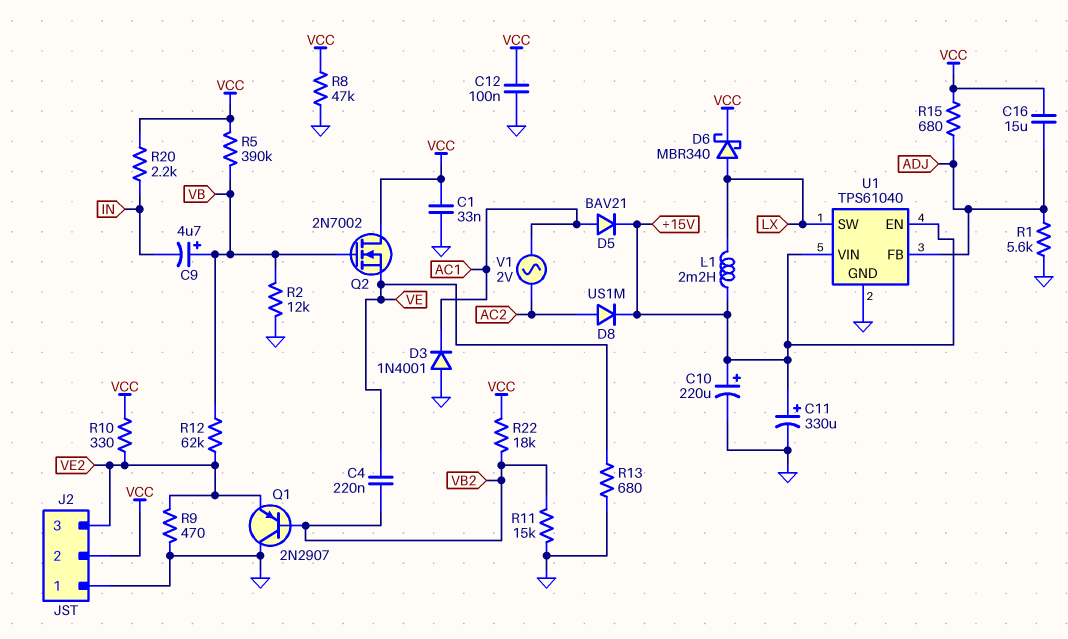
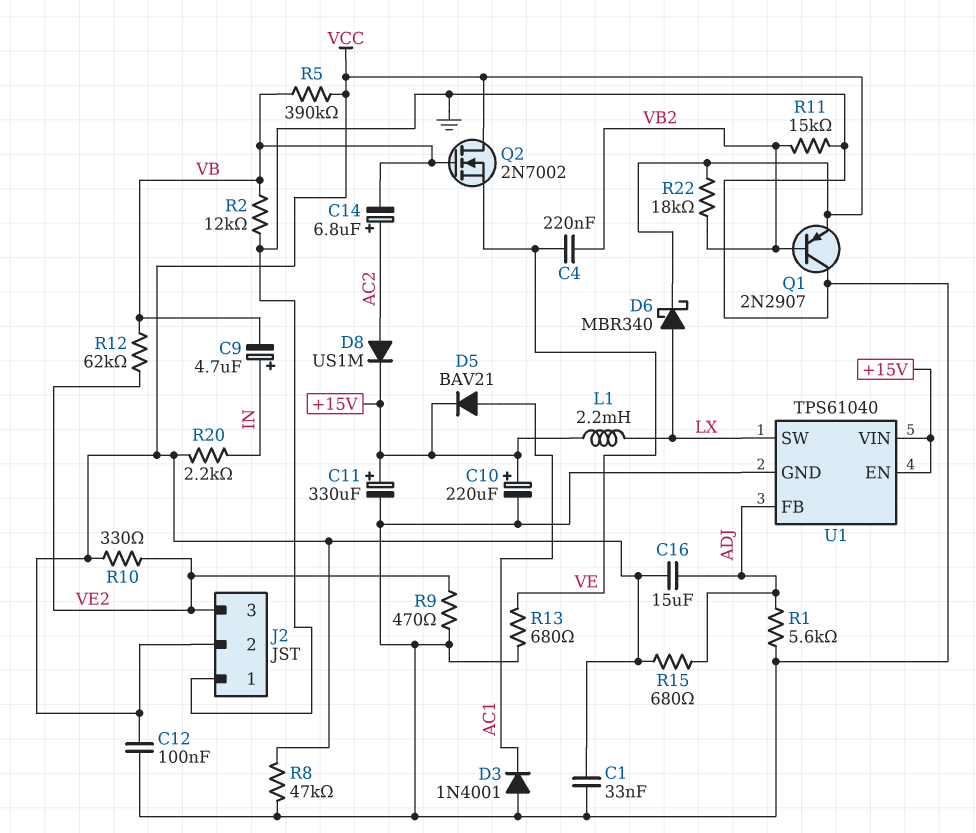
C9: 4.7uF (plus VB, minus IN) -> 4.7uF (plus IN, minus VB)
C14: none -> 6.8uF (plus AC2, minus VB)
Q1: PNP 2N2907 (B VB2, C GND, E VE2) -> PNP 2N2907 (B VB2, C GND, E VCC)
V1: AC 2V (AC1, AC2) -> none

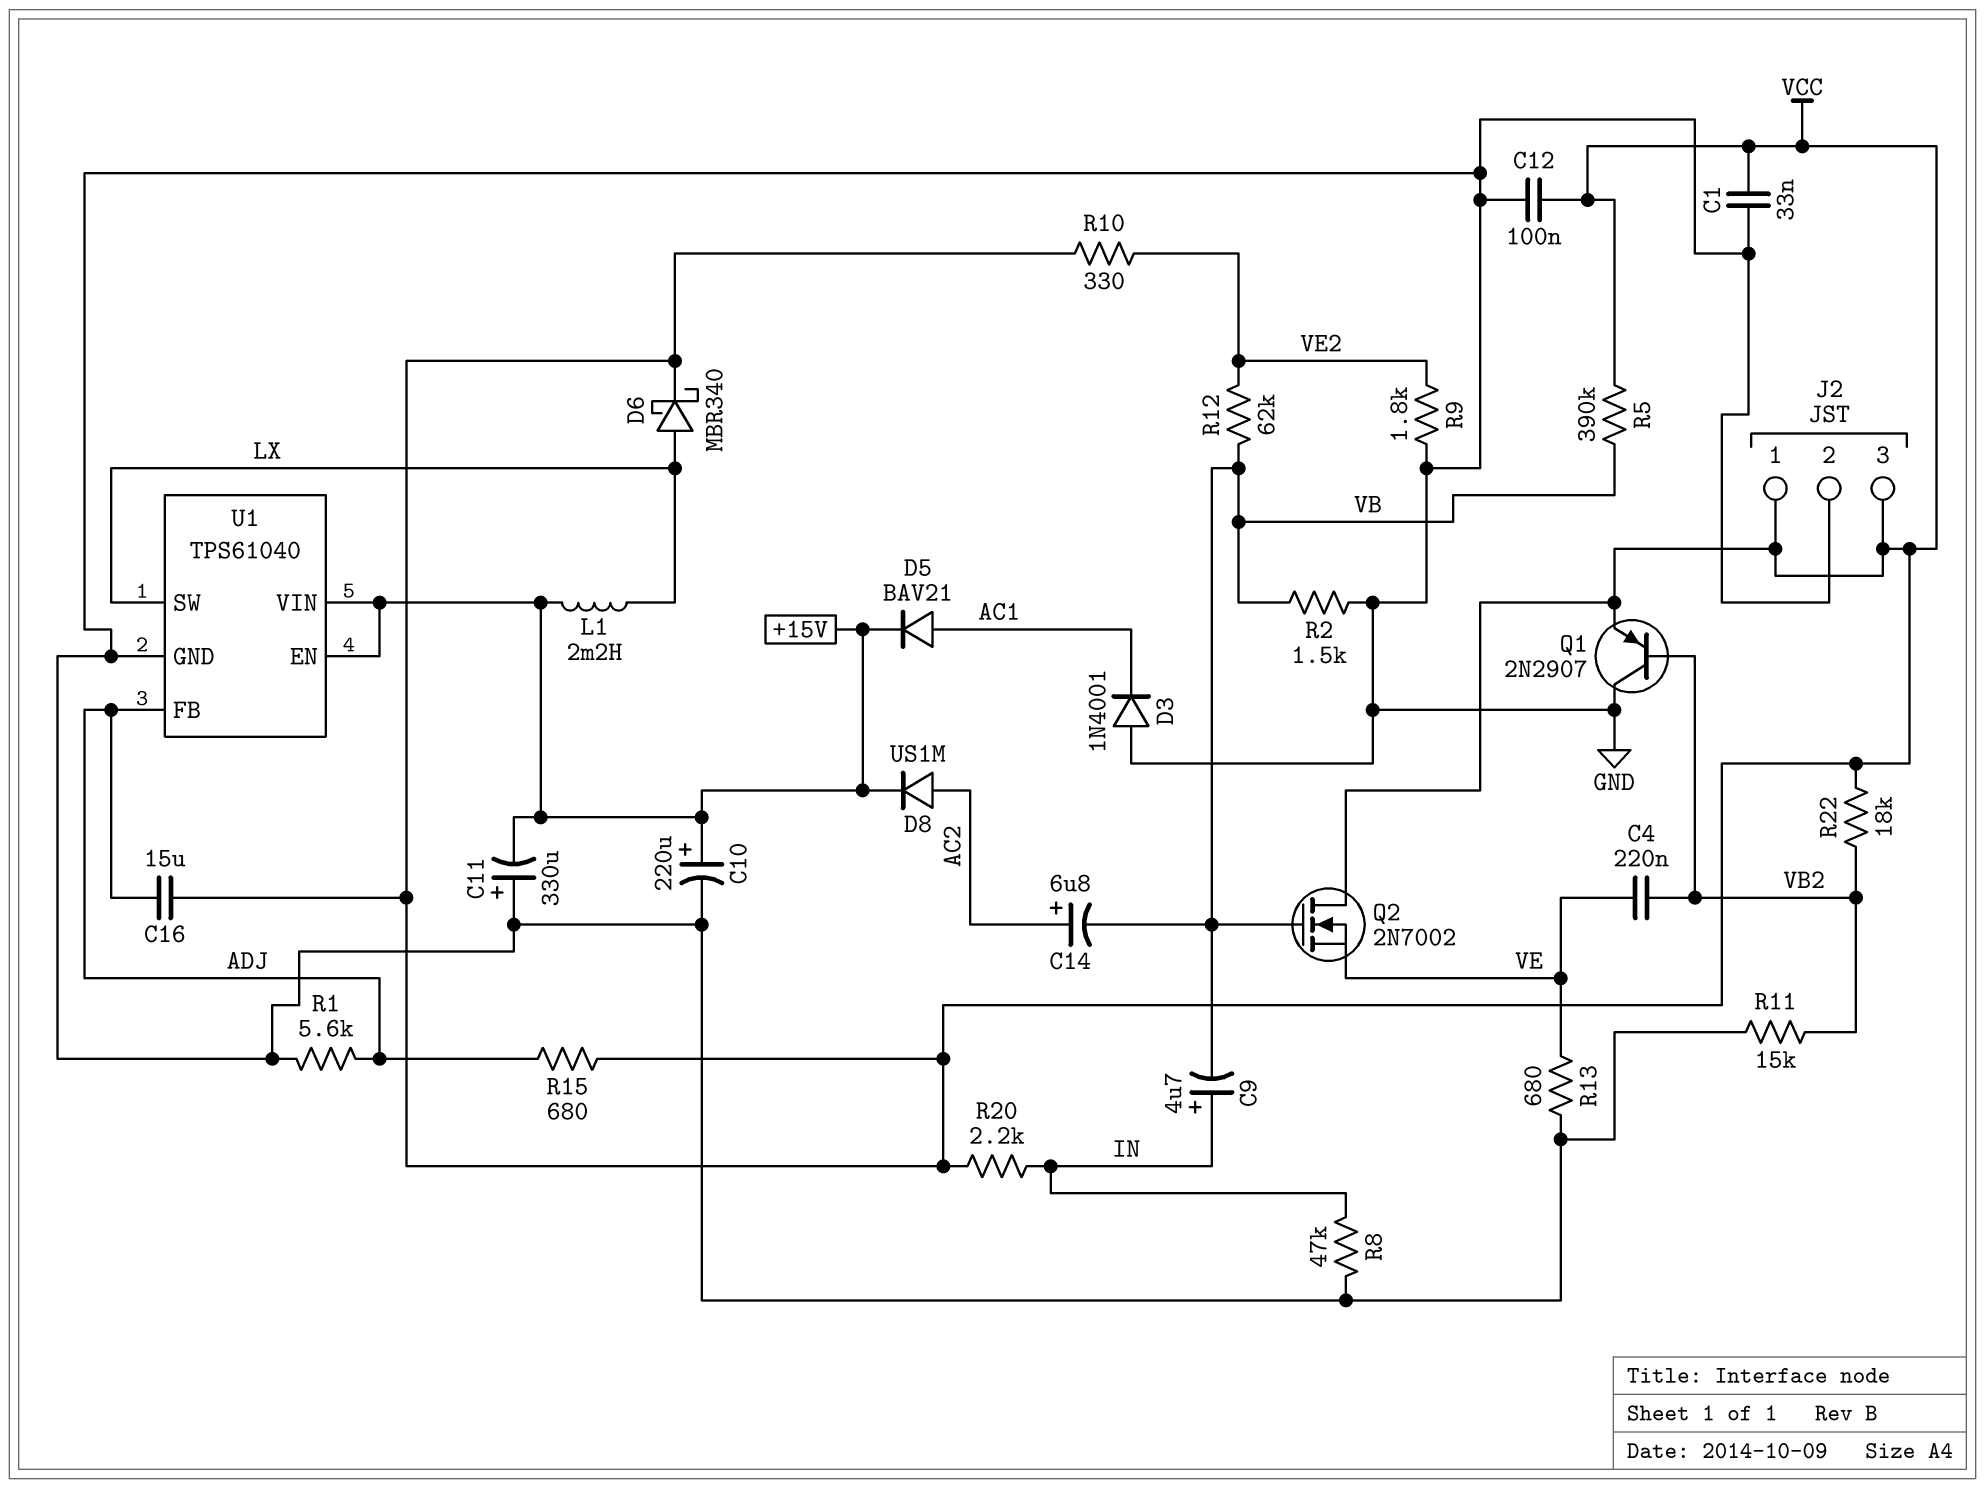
C11: 330uF (plus +15V, minus GND) -> 330uF (plus GND, minus +15V)
J2 pin 1: GND -> VCC
J2 pin 2: VCC -> GND
J2 pin 3: VE2 -> VCC
R2: 12k (GND, VB) -> 1.5k (GND, VB)
R8: 47k (GND, VCC) -> 47k (GND, IN)
R9: 470 (GND, VE2) -> 1.8k (GND, VE2)

